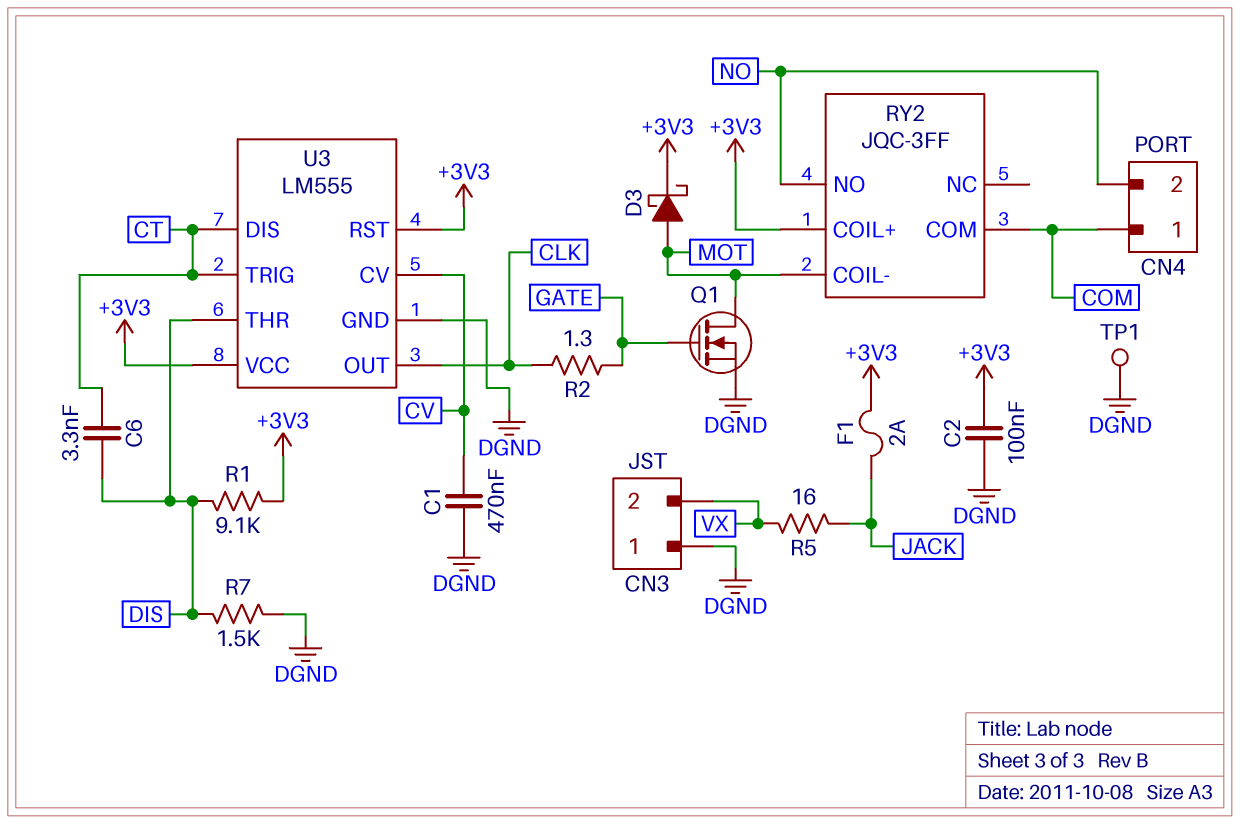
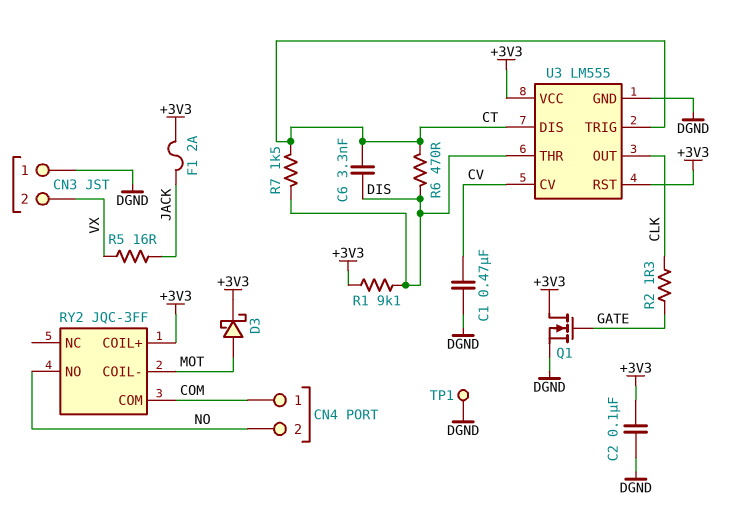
Q1: NMOS (G GATE, D MOT, S DGND) -> NMOS (G GATE, D +3V3, S DGND)
R6: none -> 470 (CT, DIS)
R7: 1.5k (DGND, DIS) -> 1.5k (CT, DIS)

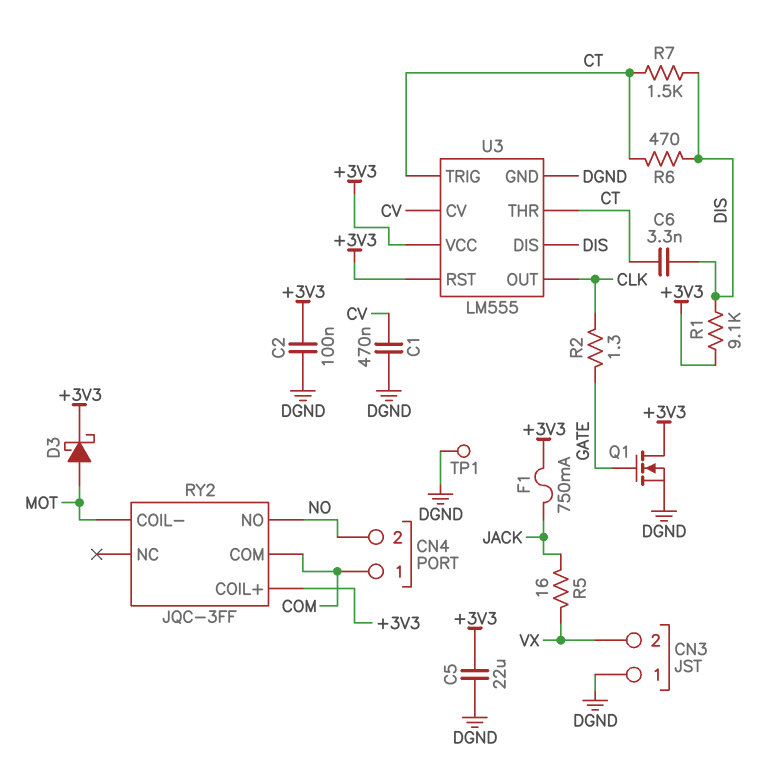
C5: none -> 22uF (+3V3, DGND)
F1: 2A (+3V3, JACK) -> 750mA (+3V3, JACK)
U3 pin DIS: CT -> DIS
U3 pin THR: DIS -> CT

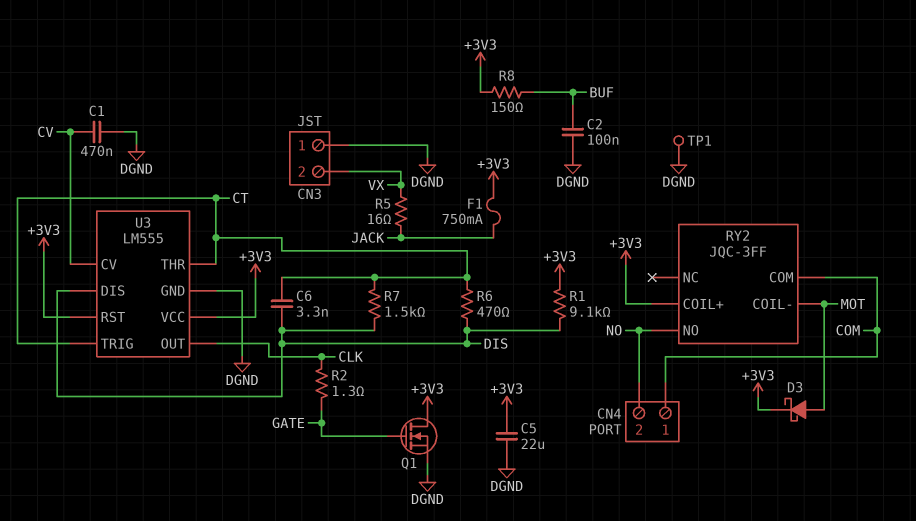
C2: 100nF (+3V3, DGND) -> 100nF (BUF, DGND)
R8: none -> 150 (+3V3, BUF)

